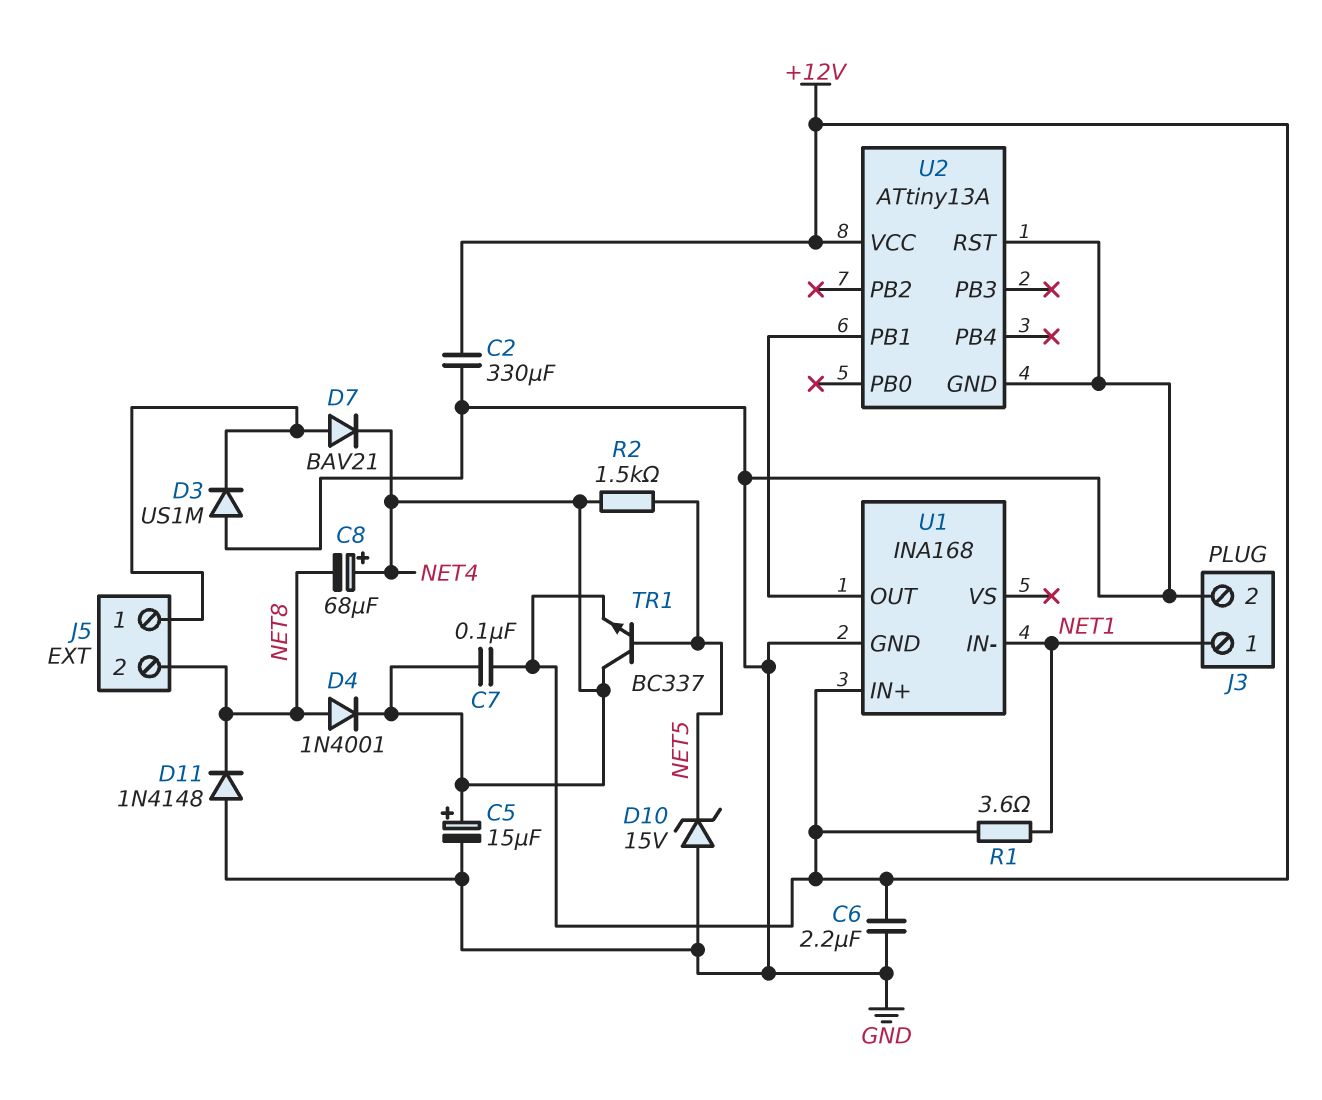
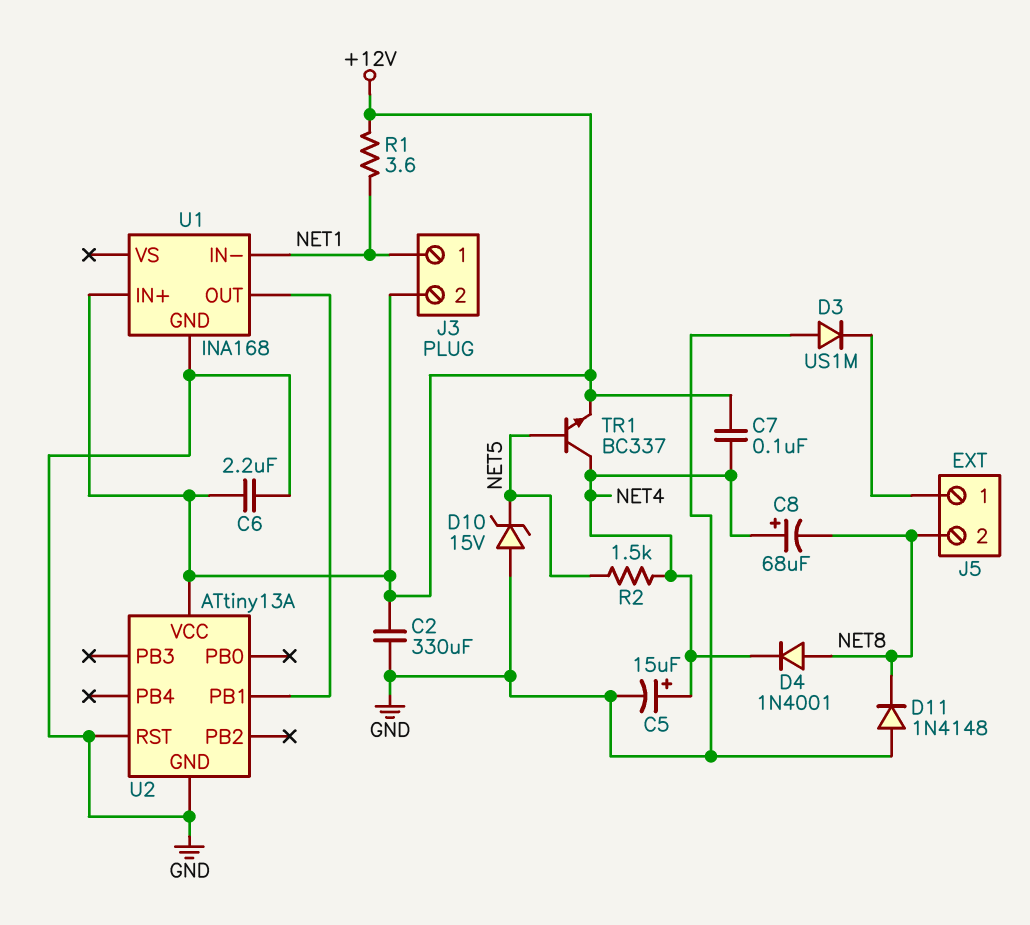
D7: diode BAV21 (A J5/1, K NET4) -> none
J3 pin 2: GND -> +12V

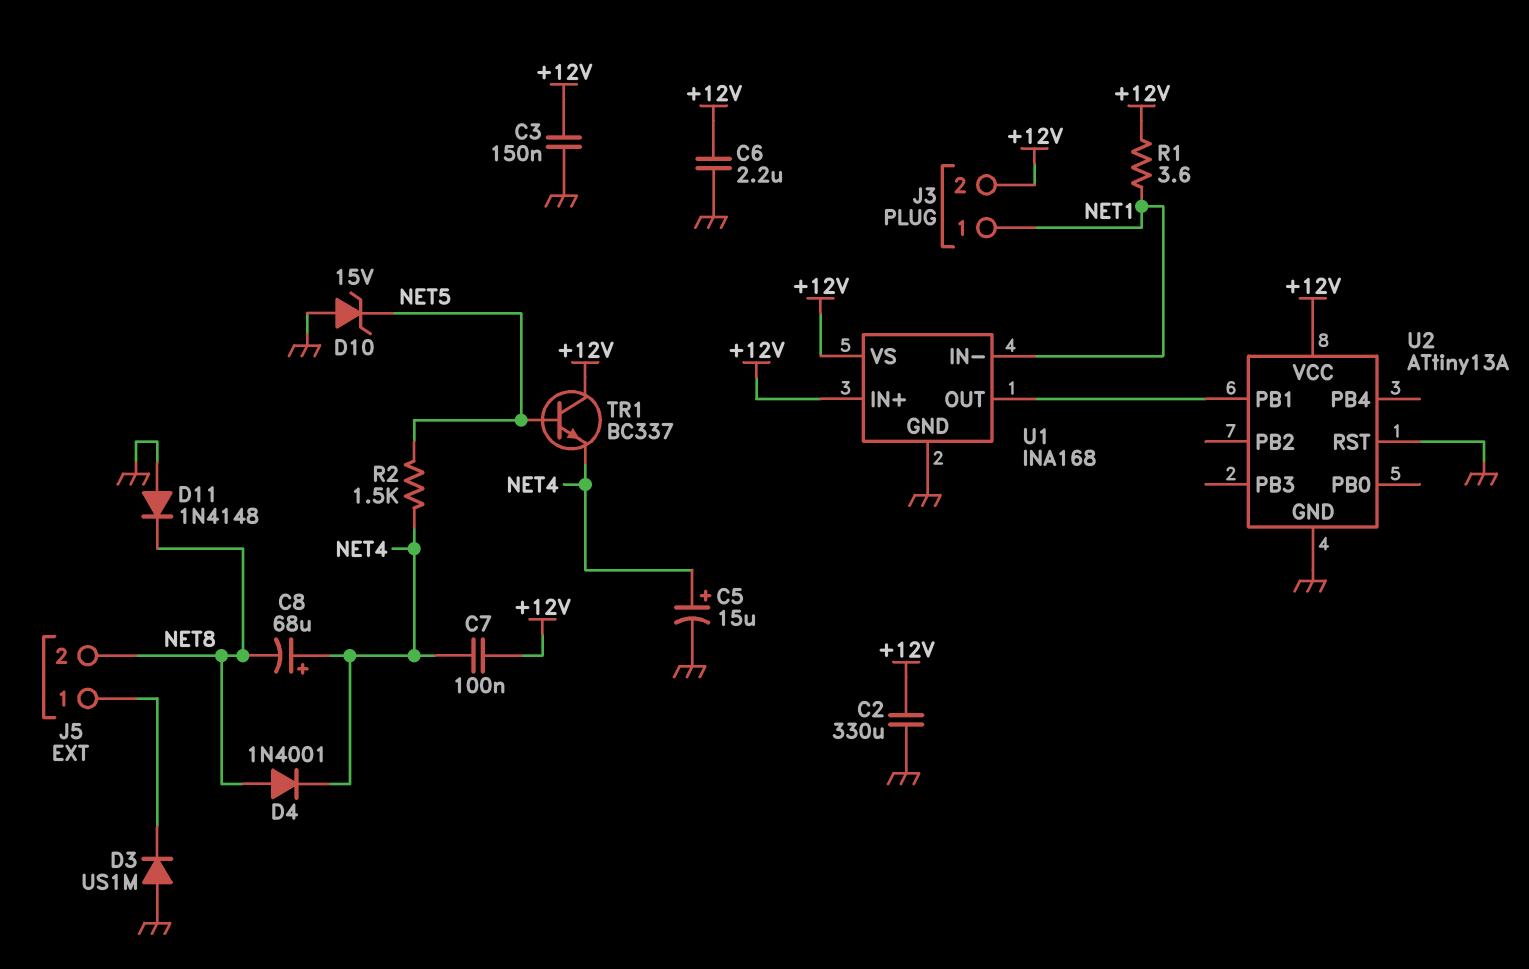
C3: none -> 150nF (+12V, GND)
TR1: NPN BC337 (B NET5, C NET4, E +12V) -> NPN BC337 (B NET5, C +12V, E NET4)
U1 pin VS: none -> +12V

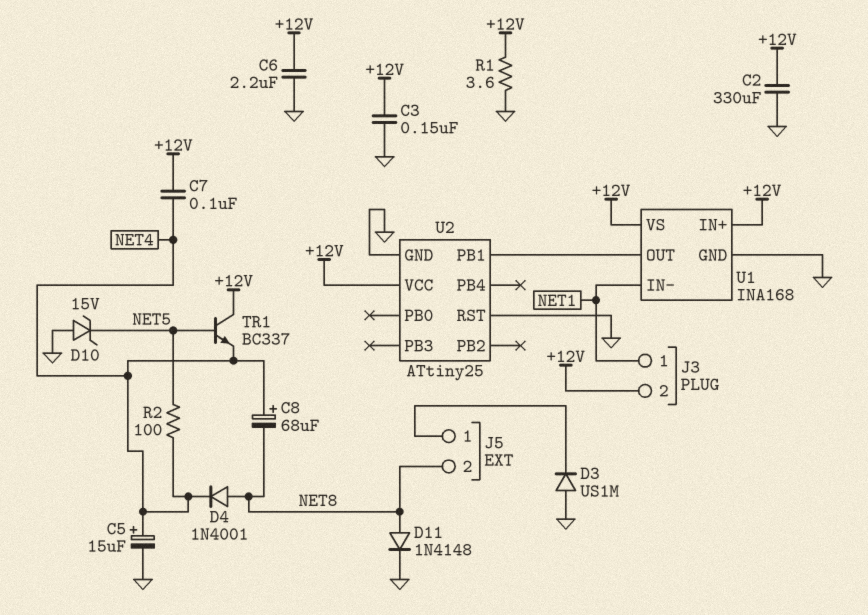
D11: diode 1N4148 (A GND, K NET8) -> diode 1N4148 (A NET8, K GND)
R1: 3.6 (+12V, NET1) -> 3.6 (+12V, GND)
R2: 1.5k (NET4, NET5) -> 100 (NET4, NET5)
U2: ATtiny13A -> ATtiny25

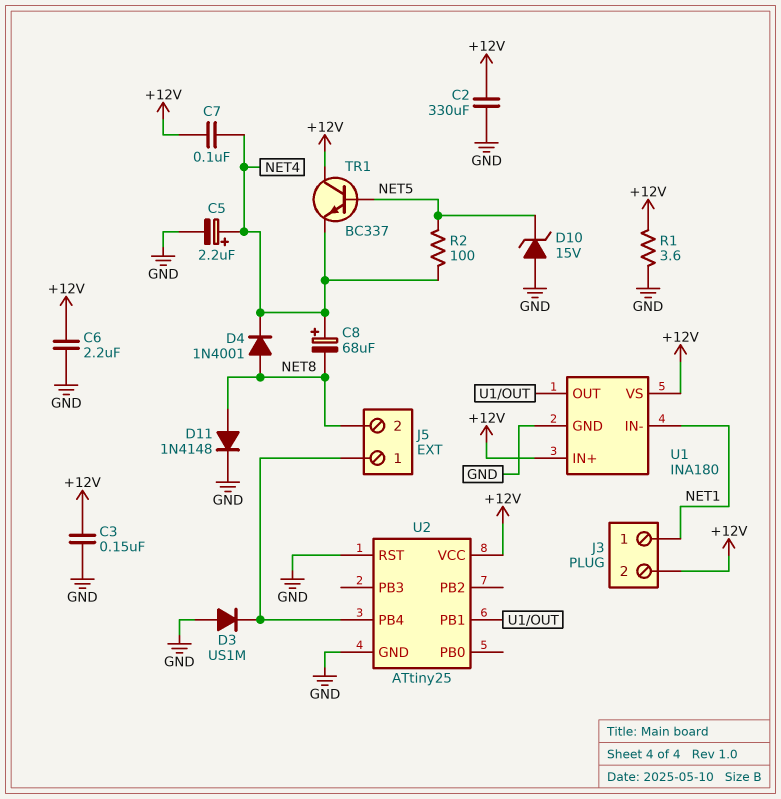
C5: 15uF (plus NET4, minus GND) -> 2.2uF (plus NET4, minus GND)
U1: INA168 -> INA180
U2 pin PB4: none -> J5/1

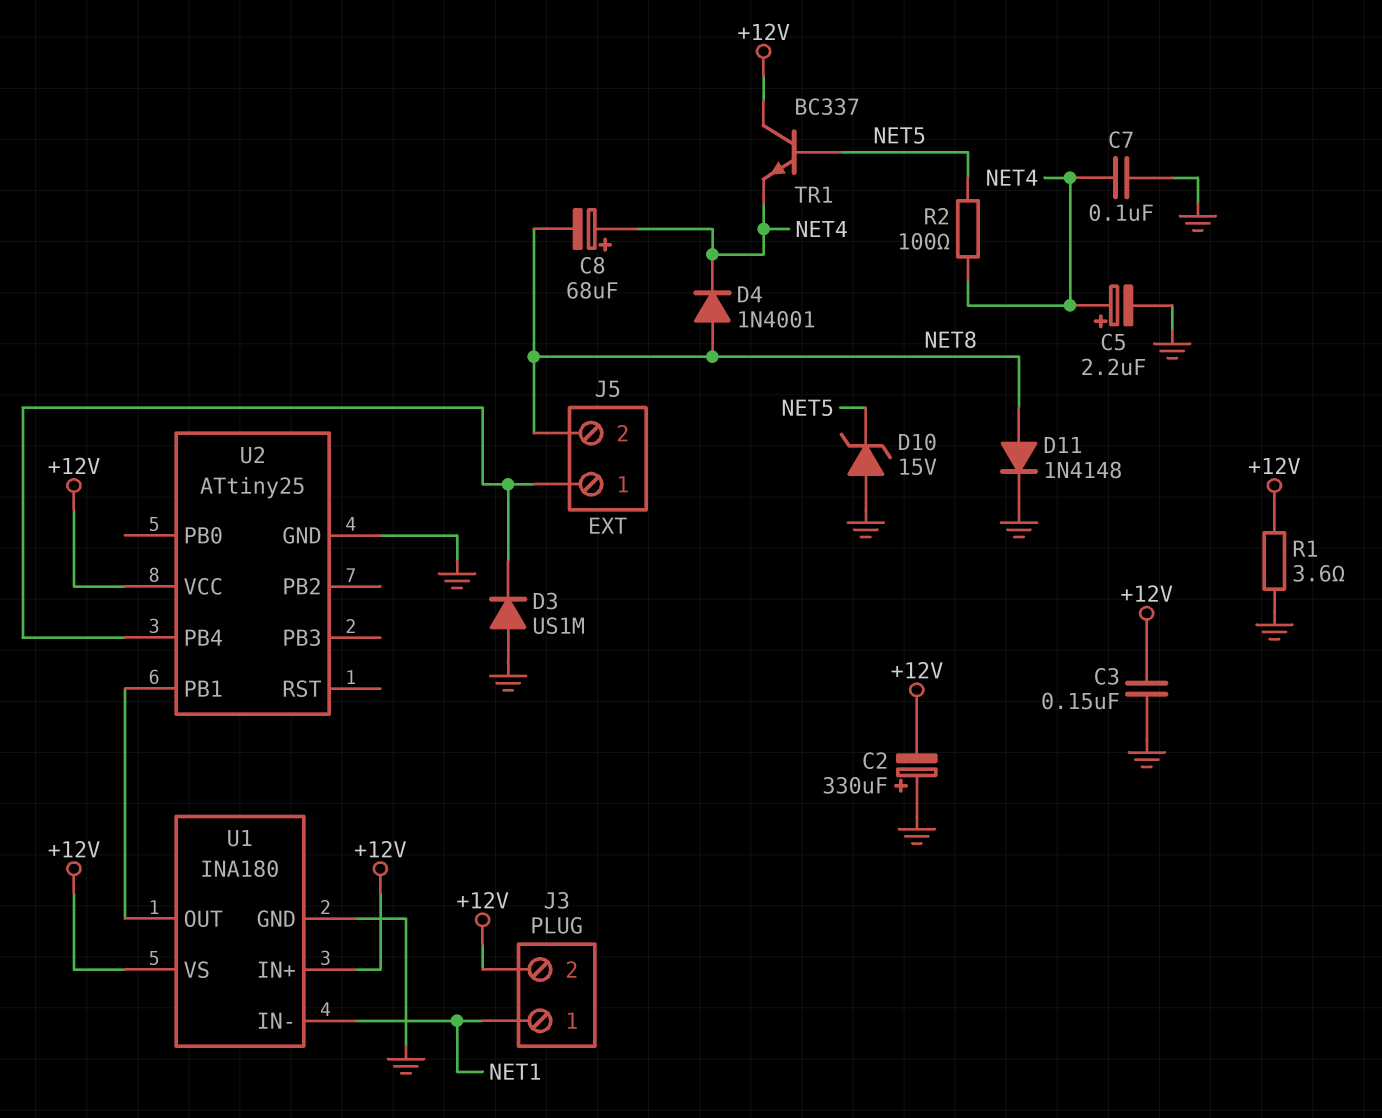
C2: 330uF (+12V, GND) -> 330uF (plus GND, minus +12V)
C6: 2.2uF (+12V, GND) -> none
C7: 100nF (+12V, NET4) -> 100nF (GND, NET4)
U2 pin RST: GND -> none

